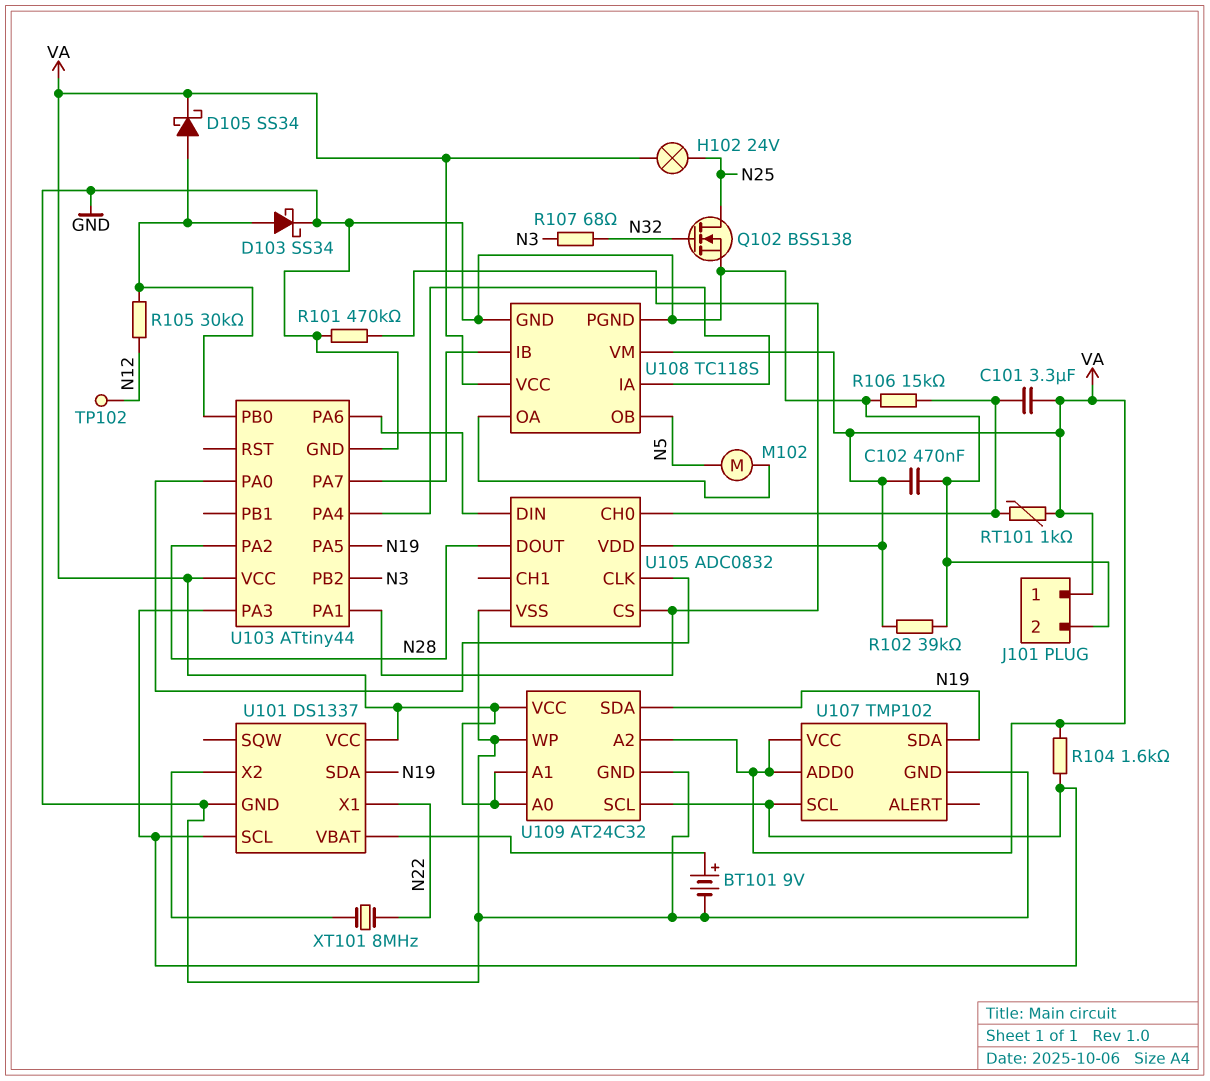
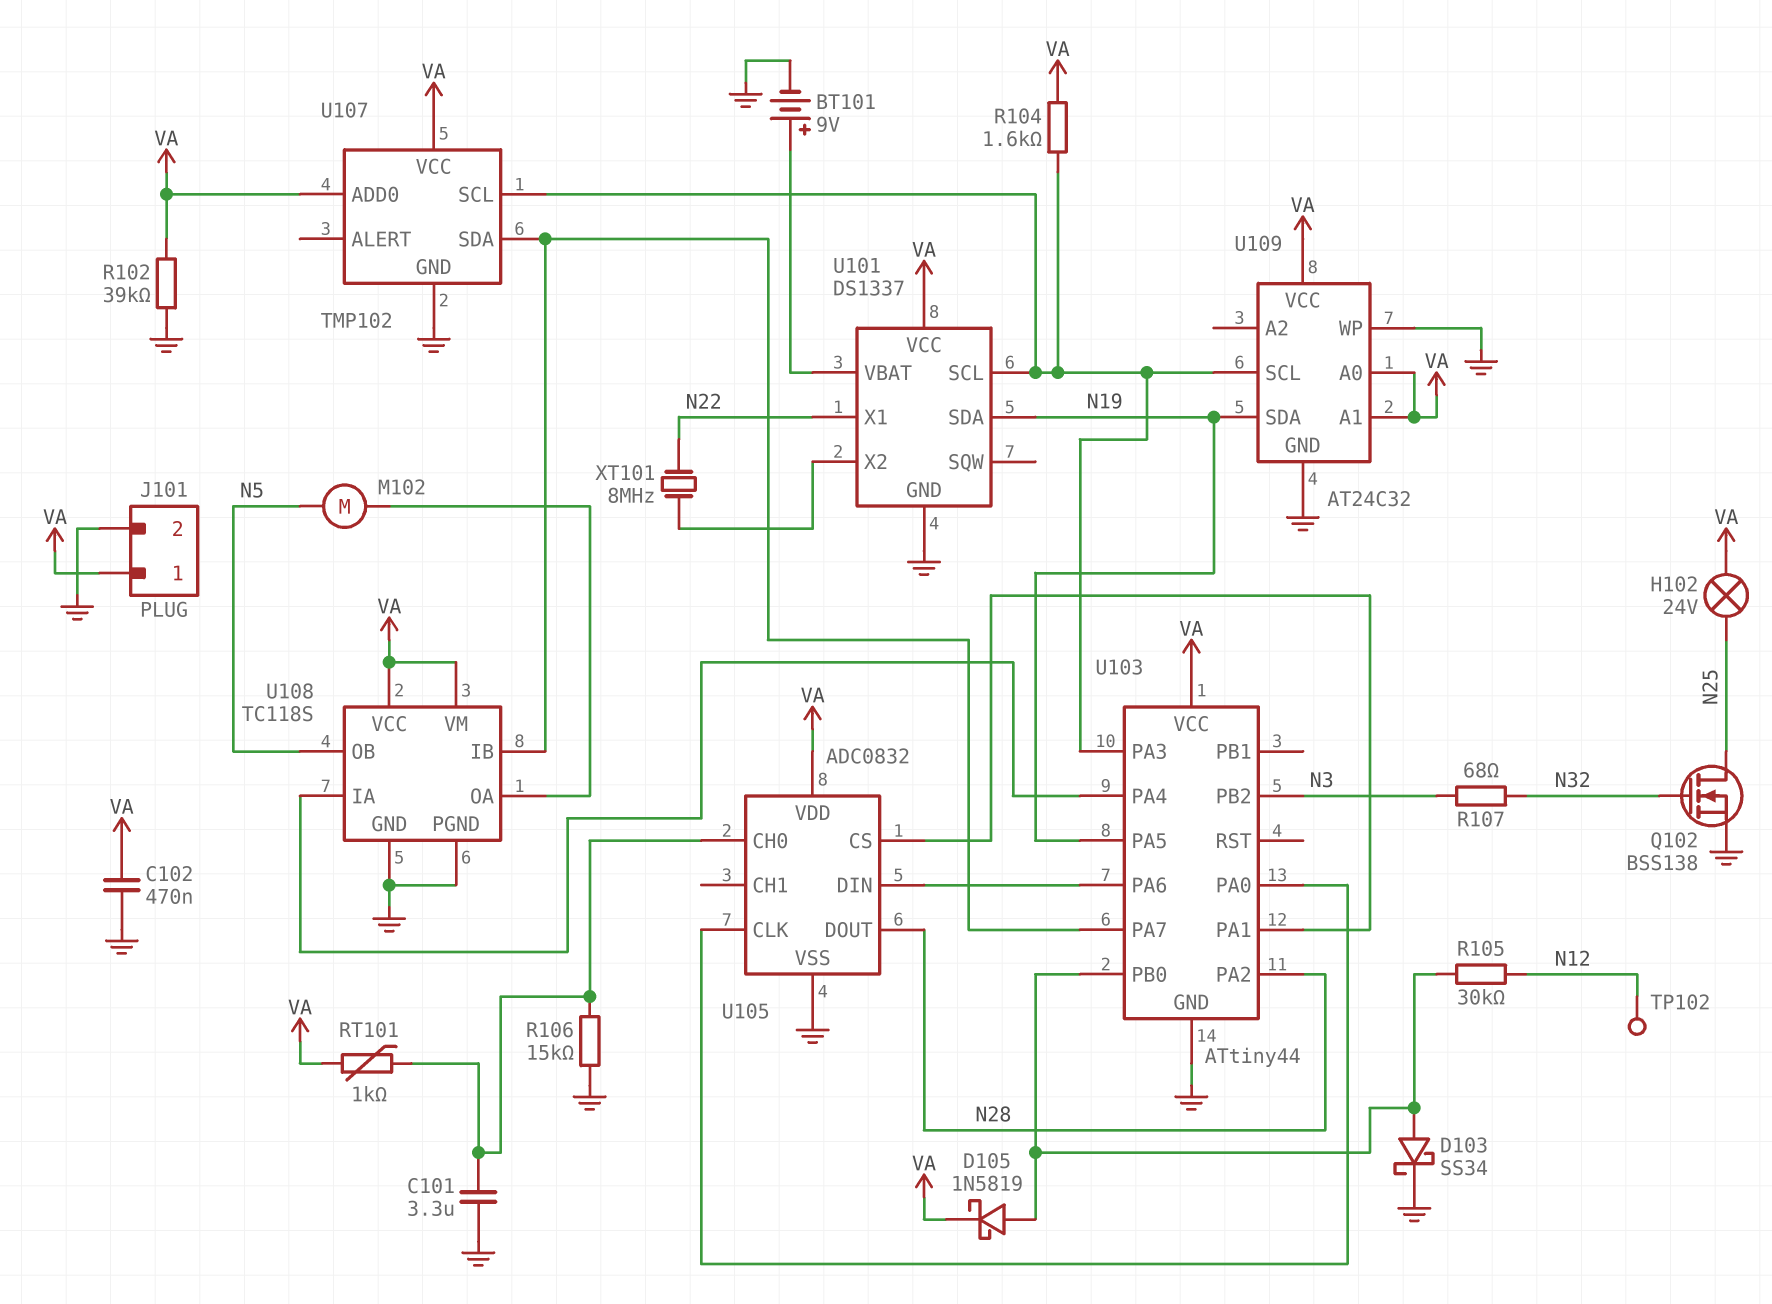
C101: 3.3uF (U105/CH0, VA) -> 3.3uF (GND, U105/CH0)
D105: schottky SS34 (A U103/PB0, K VA) -> schottky 1N5819 (A U103/PB0, K VA)
R101: 470k (GND, U103/PA1) -> none
U107 pin SDA: N19 -> U103/PA7
U109 pin A2: VA -> none

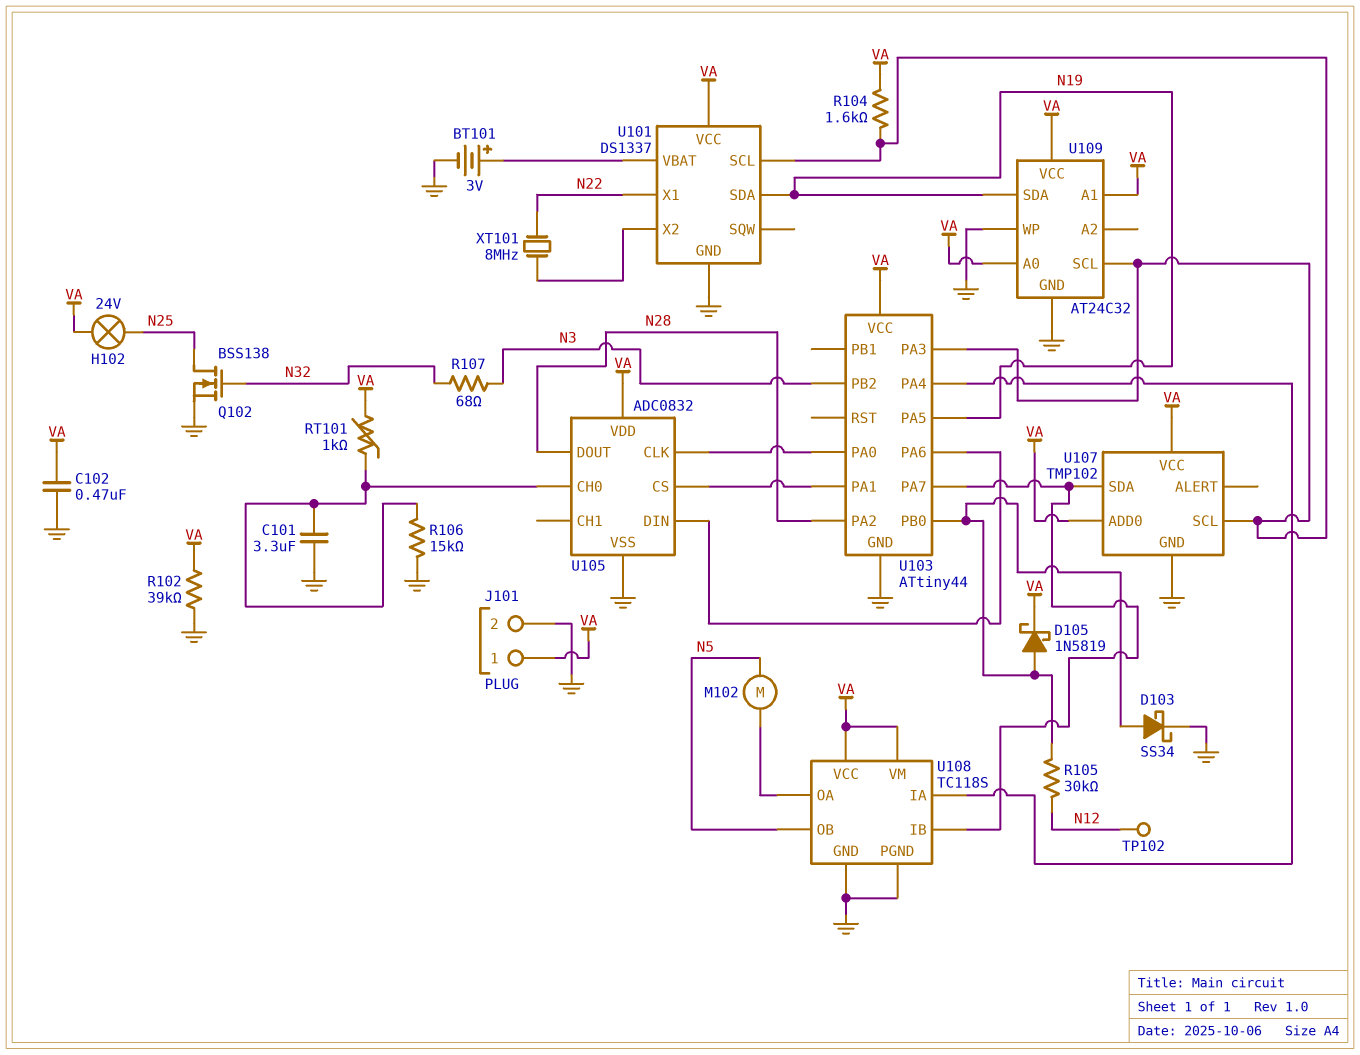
BT101: 9V (plus U101/VBAT, minus GND) -> 3V (plus U101/VBAT, minus GND)

